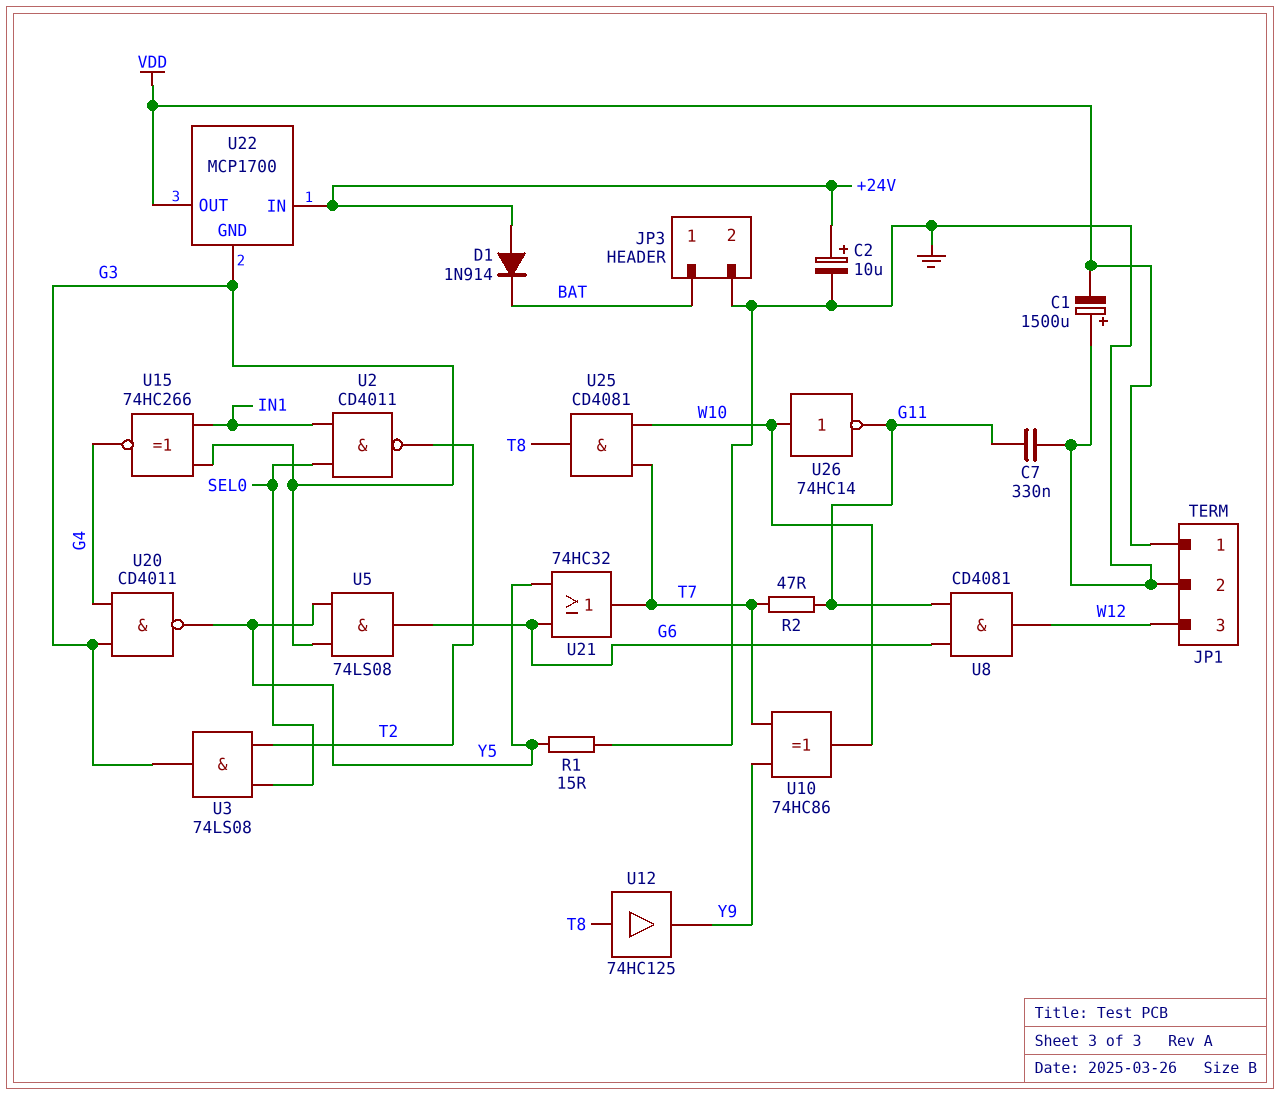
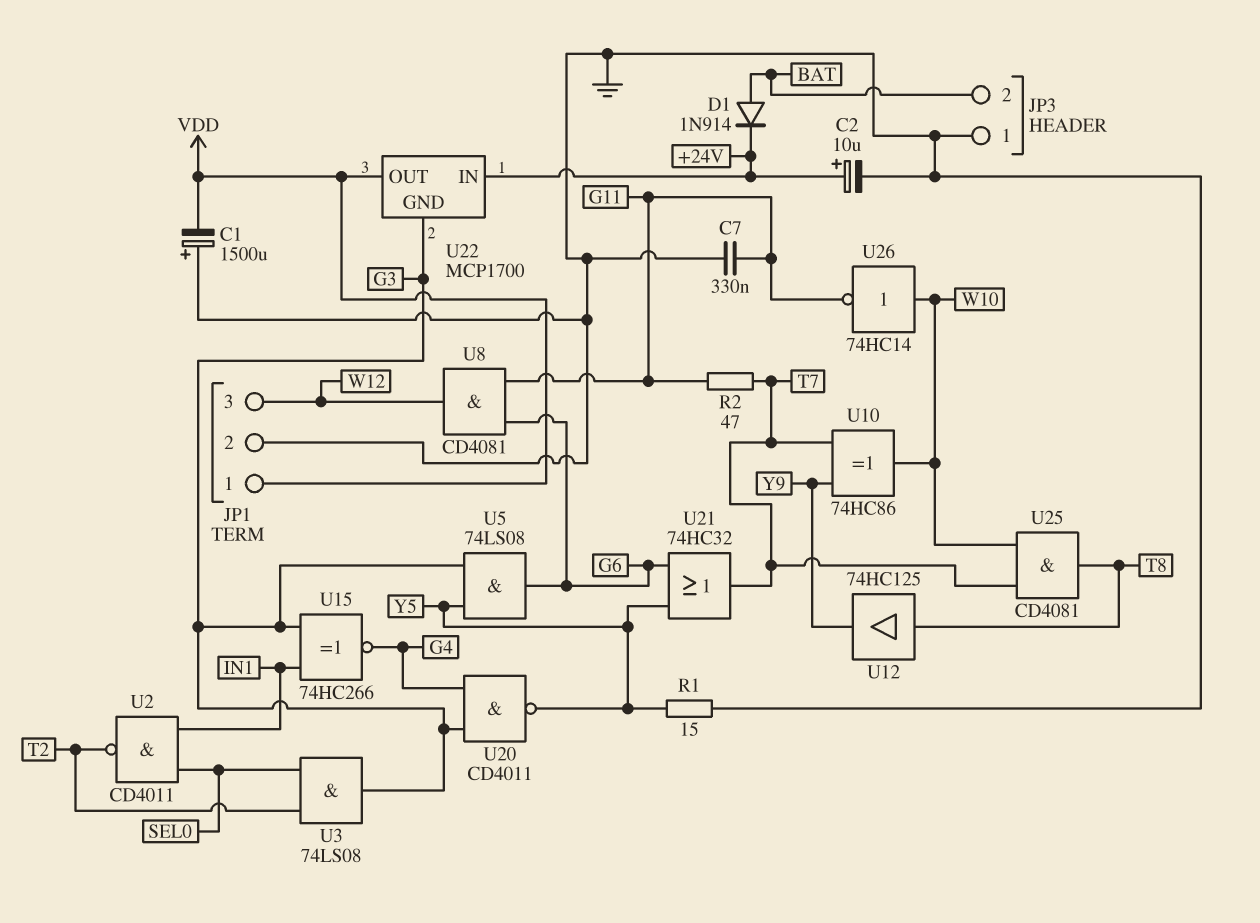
D1: diode 1N914 (A +24V, K BAT) -> diode 1N914 (A BAT, K +24V)
JP3 pin 1: BAT -> GND
JP3 pin 2: GND -> BAT

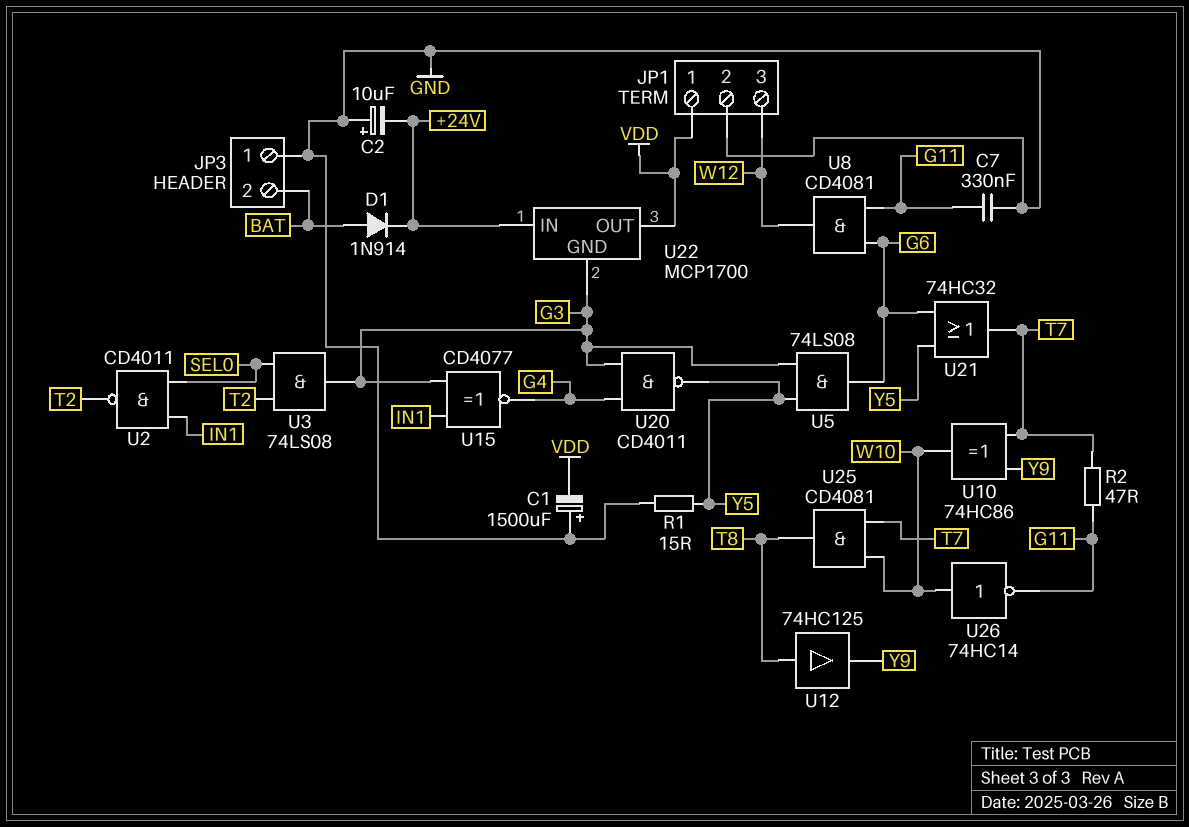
C2: 10uF (plus +24V, minus GND) -> 10uF (plus GND, minus +24V)
U15: XNOR 74HC266 (in G3, in IN1, out G4) -> XNOR CD4077 (in G3, in IN1, out G4)

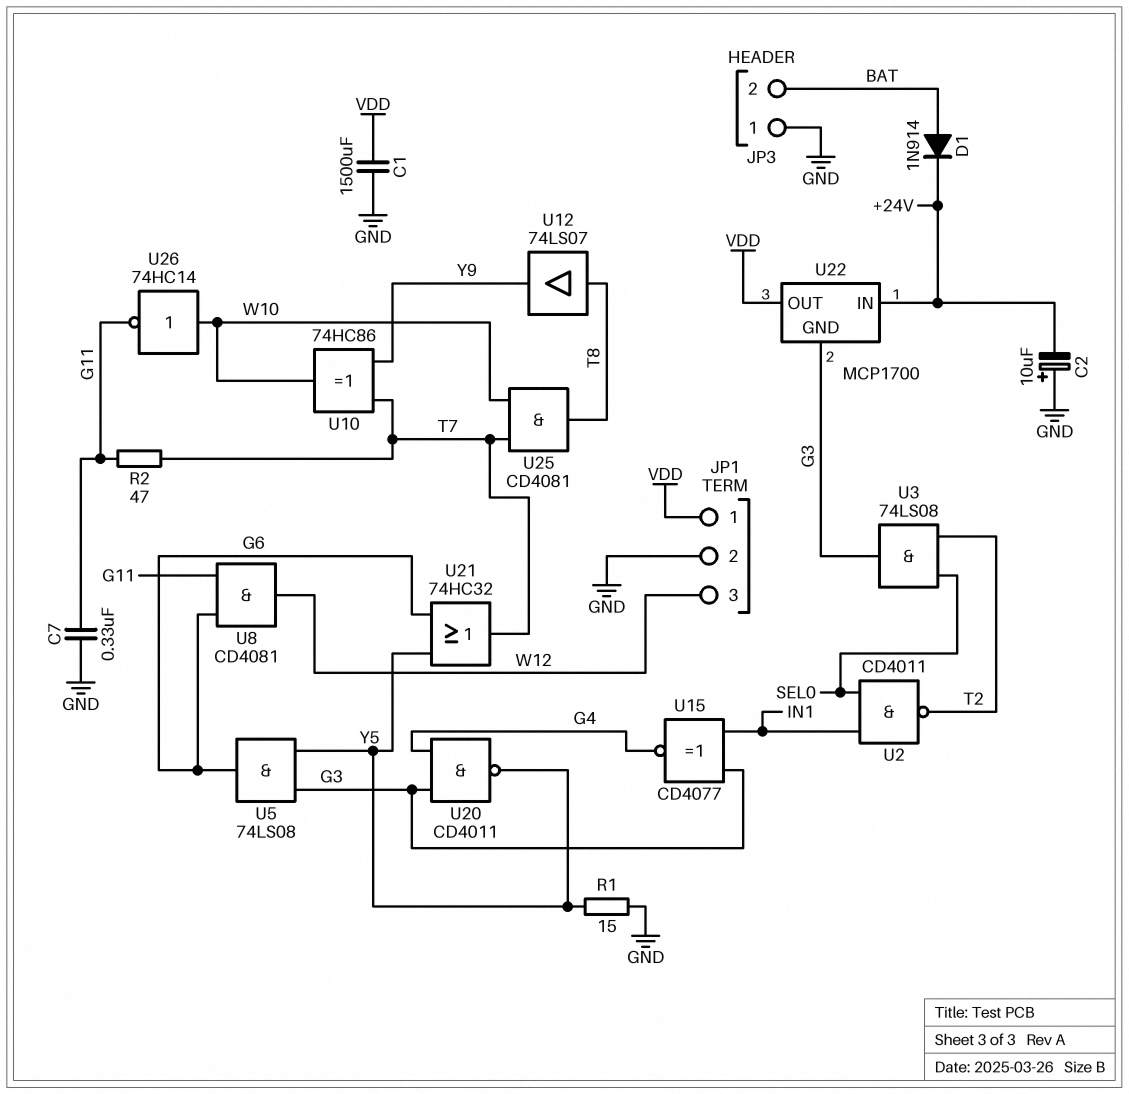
C1: 1500uF (plus GND, minus VDD) -> 1500uF (GND, VDD)
U12: buffer 74HC125 (in T8, out Y9) -> buffer 74LS07 (in T8, out Y9)

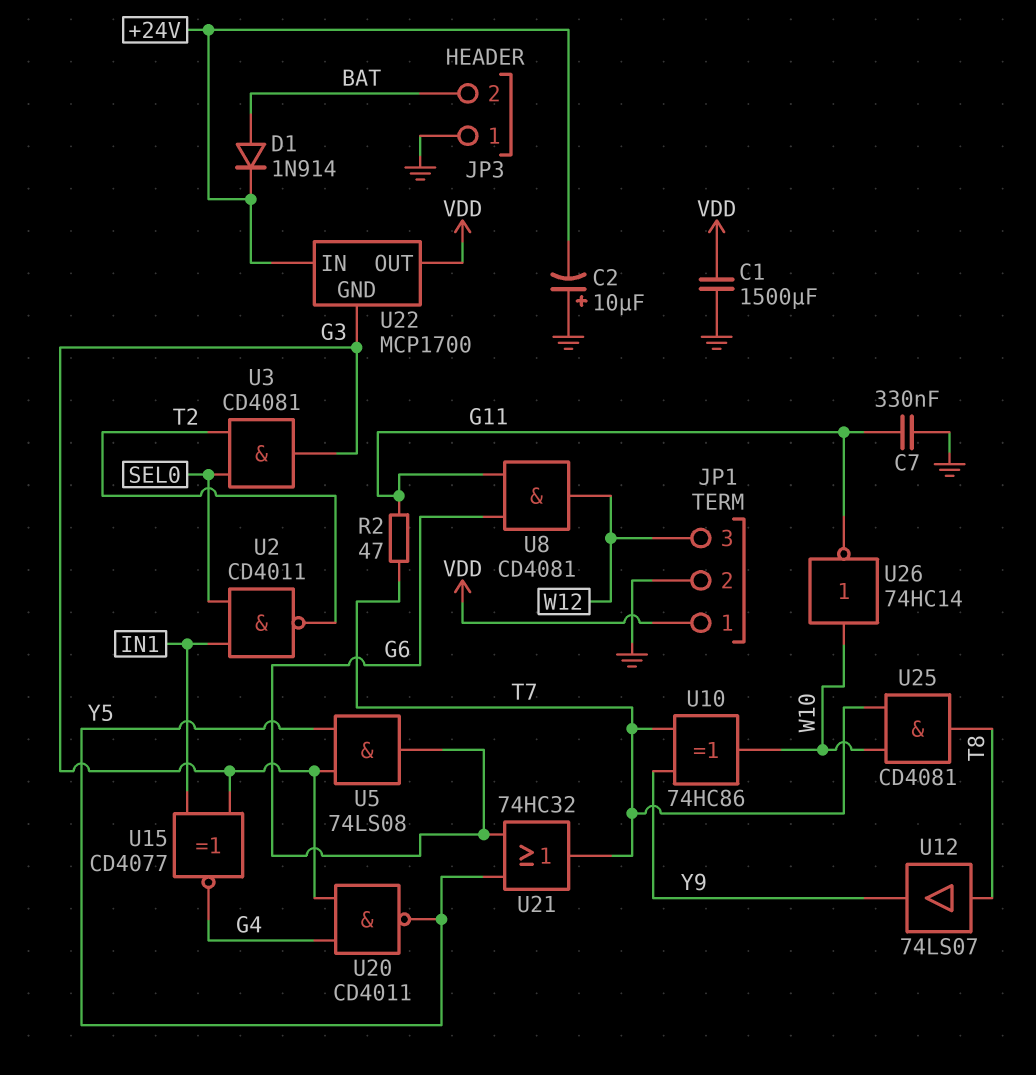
R1: 15 (GND, Y5) -> none
U3: AND 74LS08 (in SEL0, in T2, out G3) -> AND CD4081 (in SEL0, in T2, out G3)

